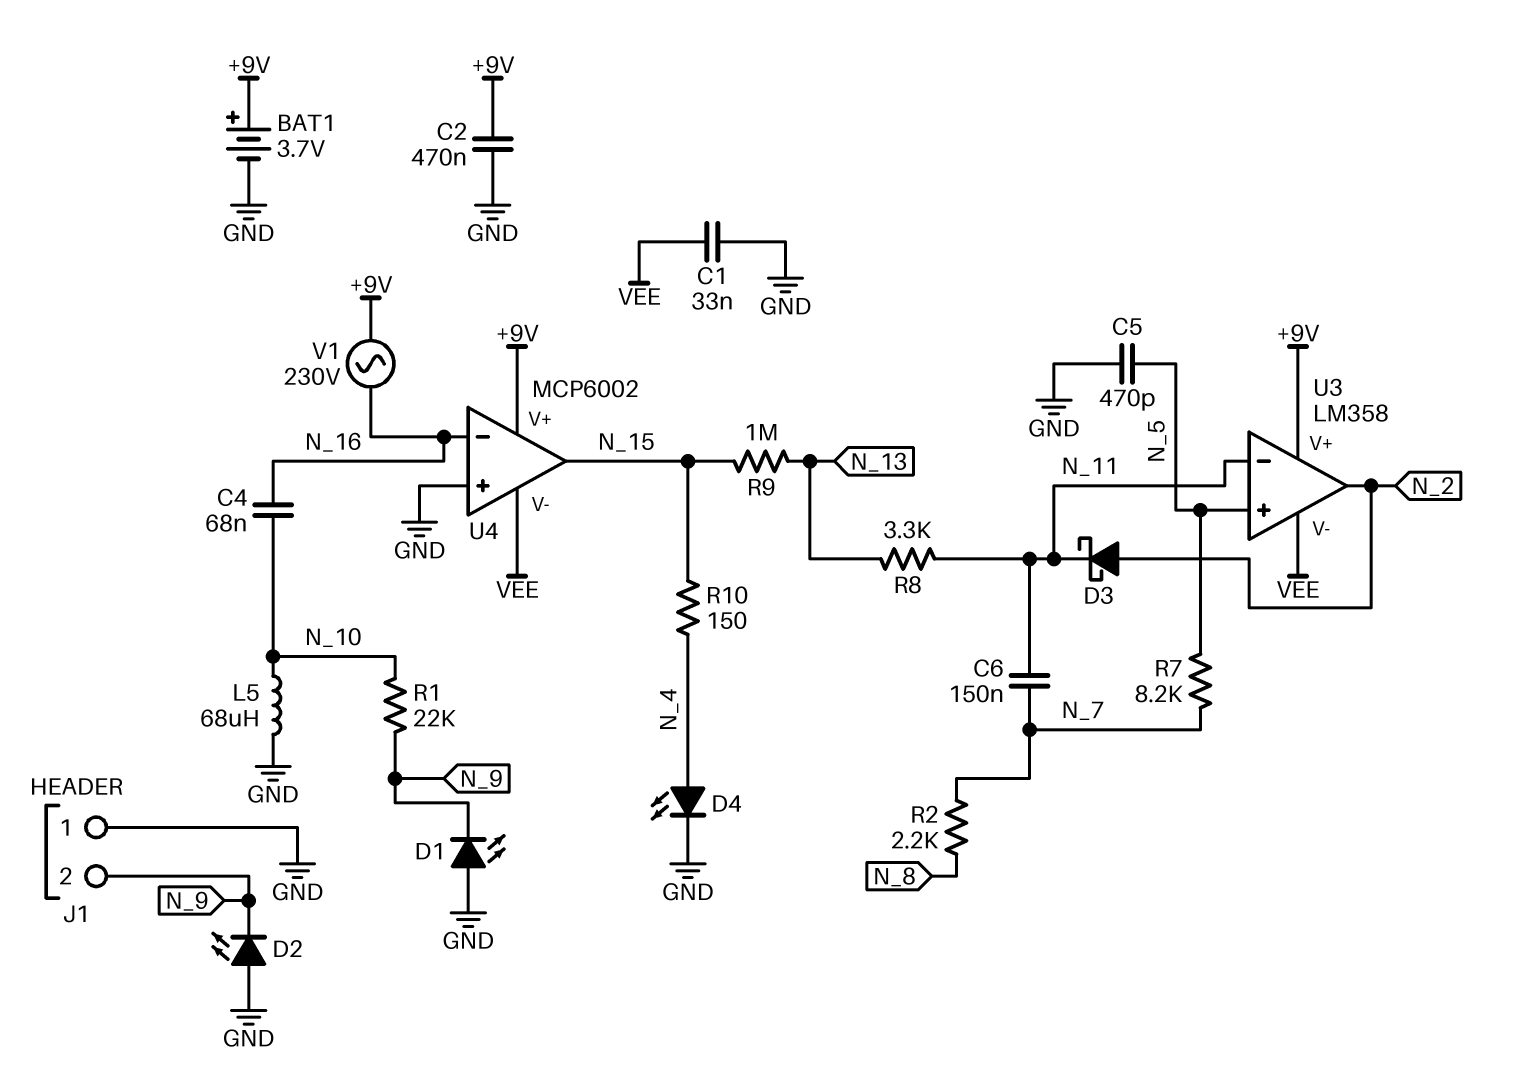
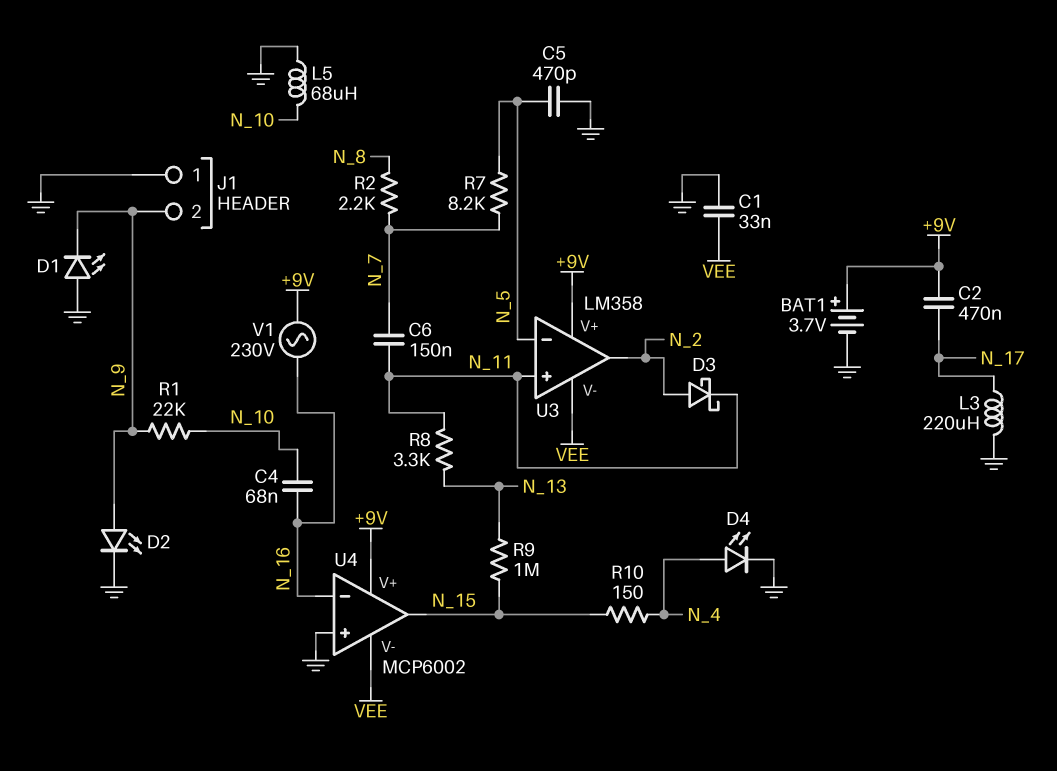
C2: 470nF (+9V, GND) -> 470nF (+9V, N_17)
D2: LED (A GND, K N_9) -> LED (A N_9, K GND)
L3: none -> 220uH (GND, N_17)
U3 pin in+: N_5 -> N_11
U3 pin in-: N_11 -> N_5

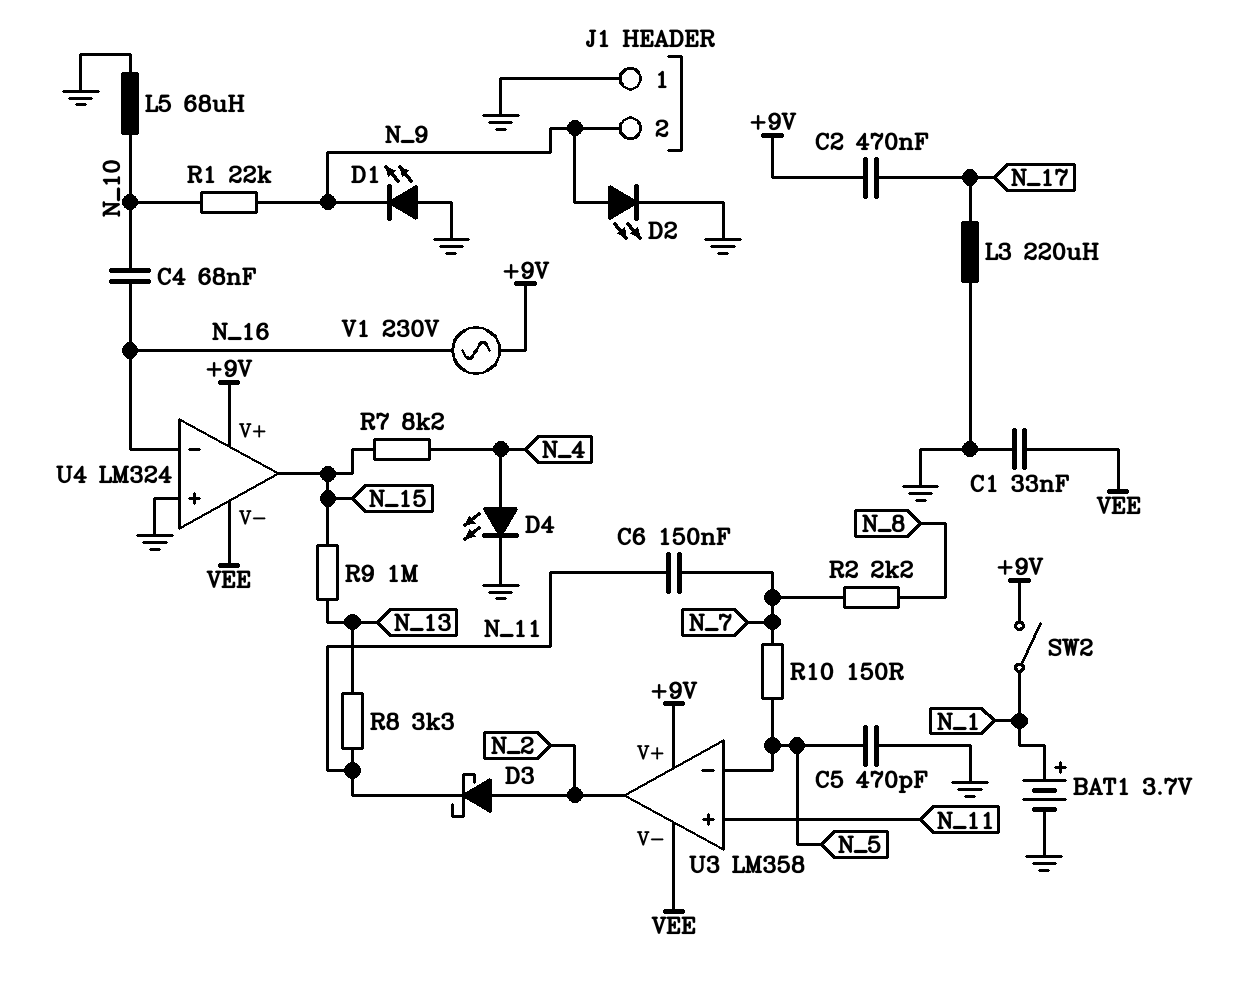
BAT1: 3.7V (plus +9V, minus GND) -> 3.7V (plus N_1, minus GND)
R7: 8.2k (N_5, N_7) -> 8.2k (N_4, N_15)
R10: 150 (N_4, N_15) -> 150 (N_5, N_7)
SW2: none -> switch (+9V, N_1)
U4: MCP6002 -> LM324

